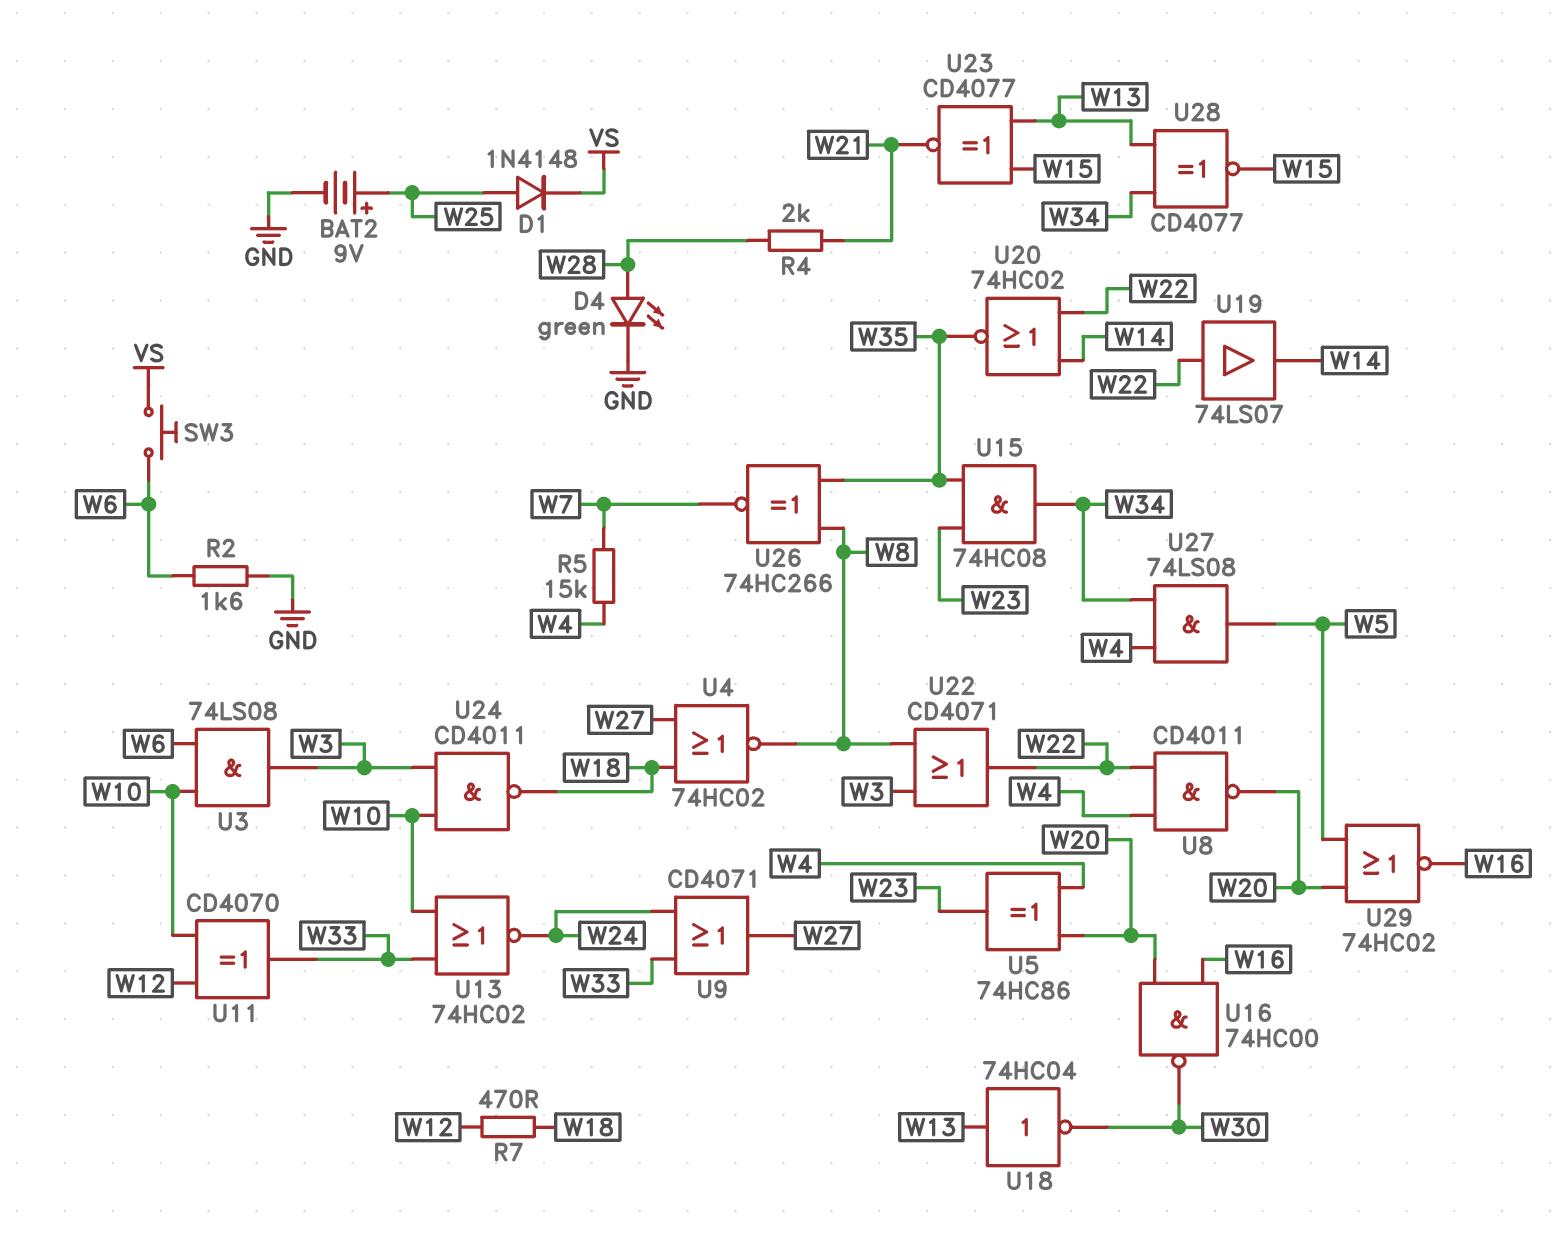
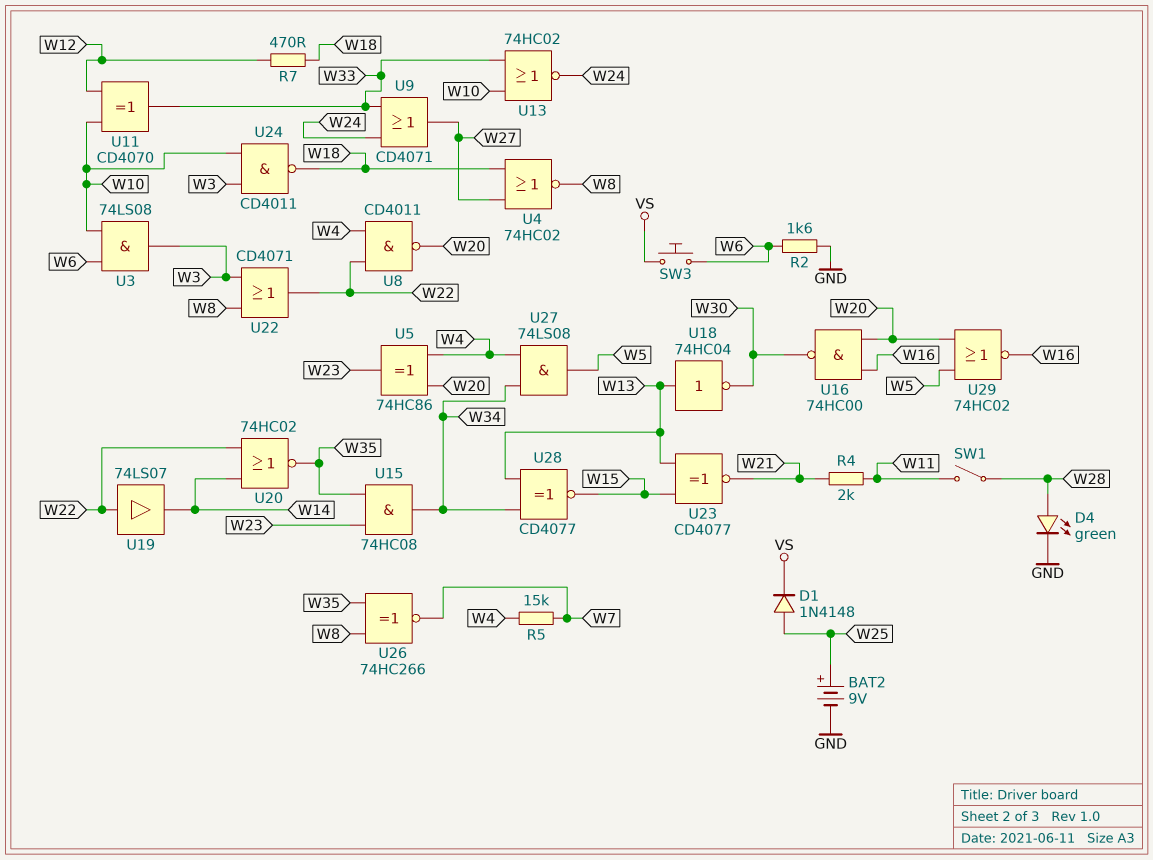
R4: 2k (W21, W28) -> 2k (W11, W21)
SW1: none -> switch (W11, W28)

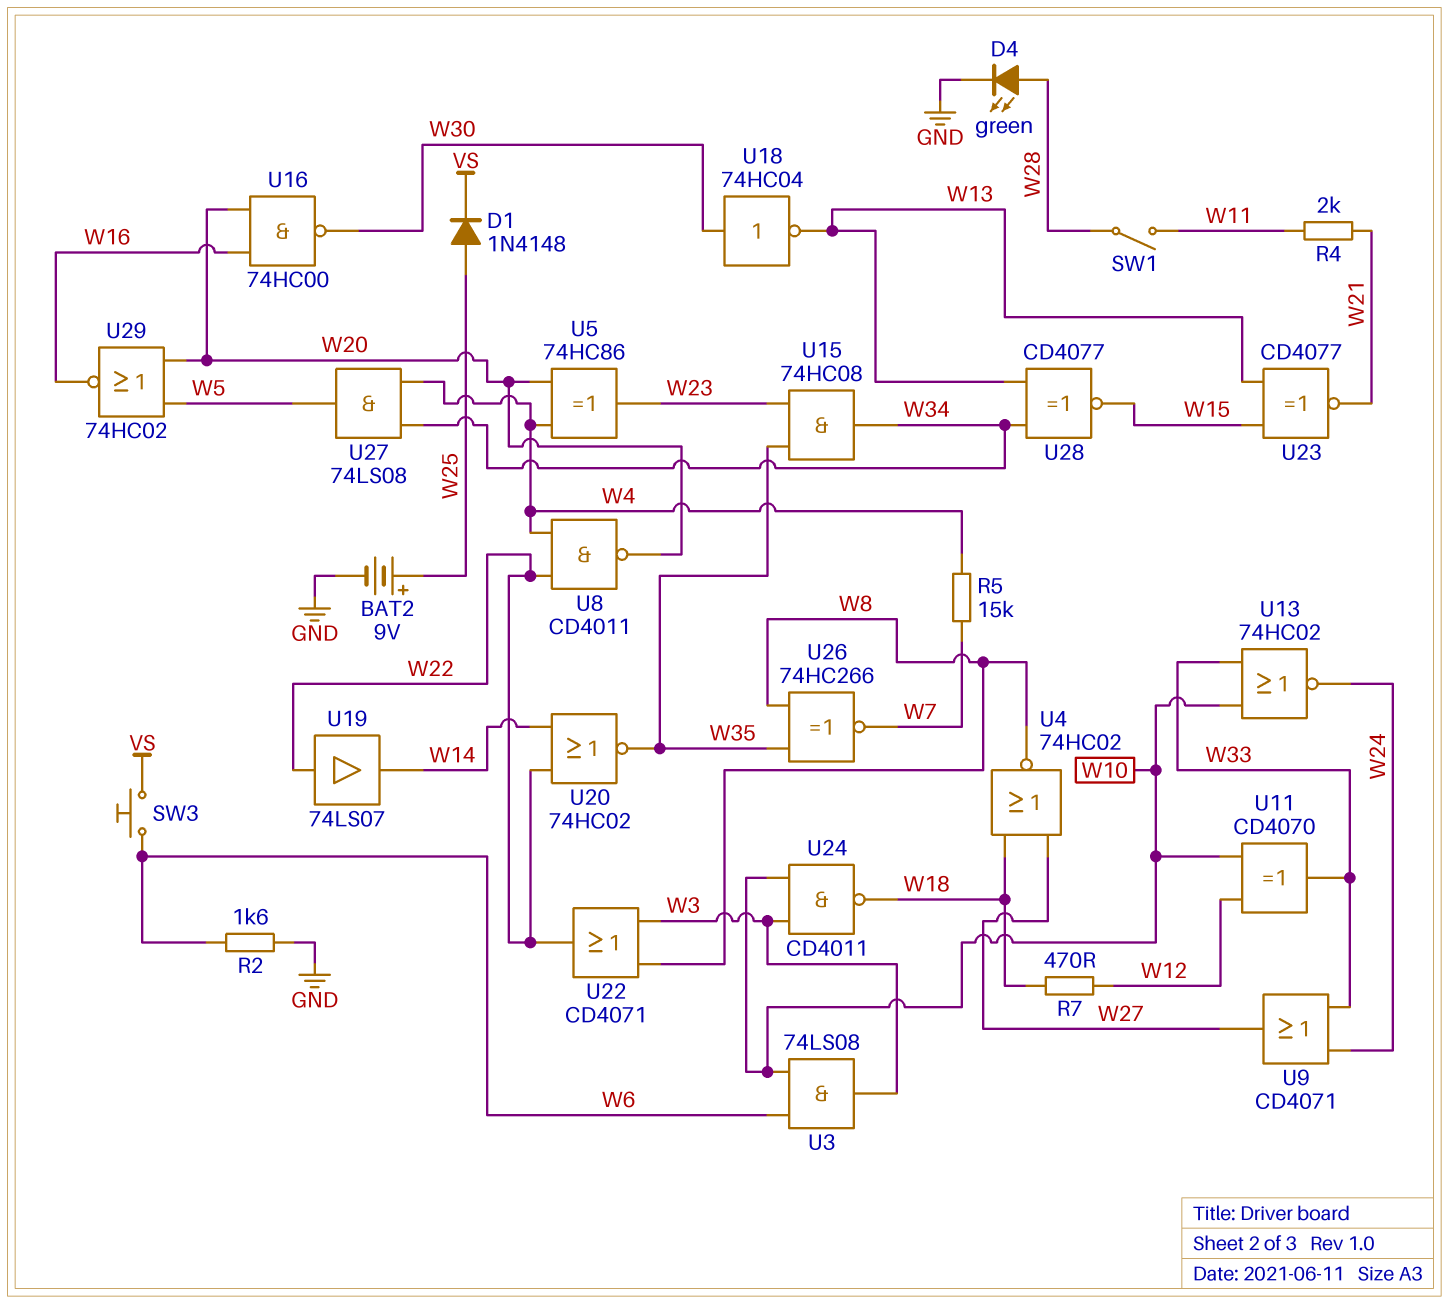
U18: NOT 74HC04 (in W13, out W30) -> NOT 74HC04 (in W30, out W13)

